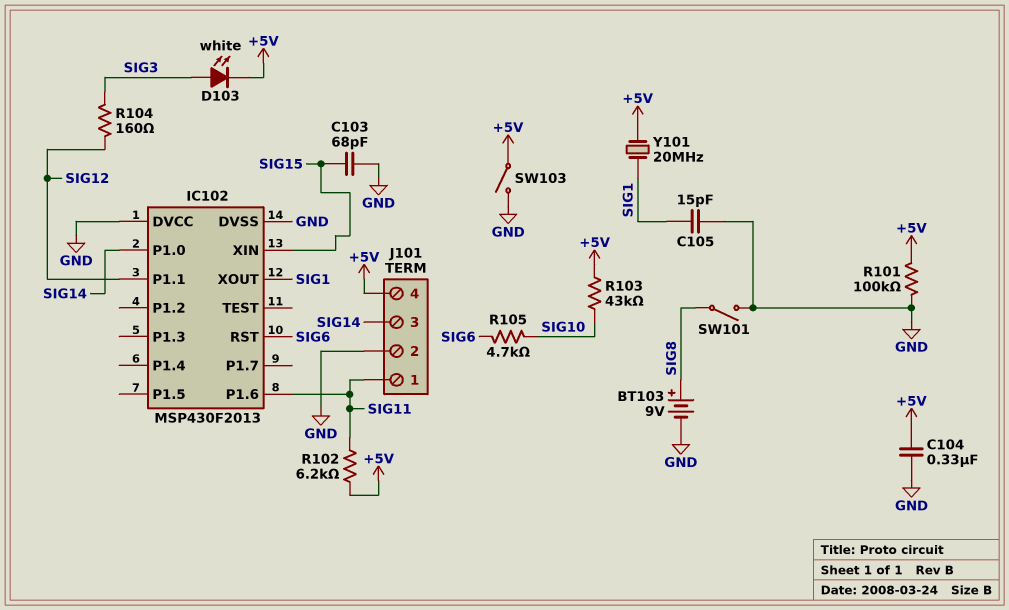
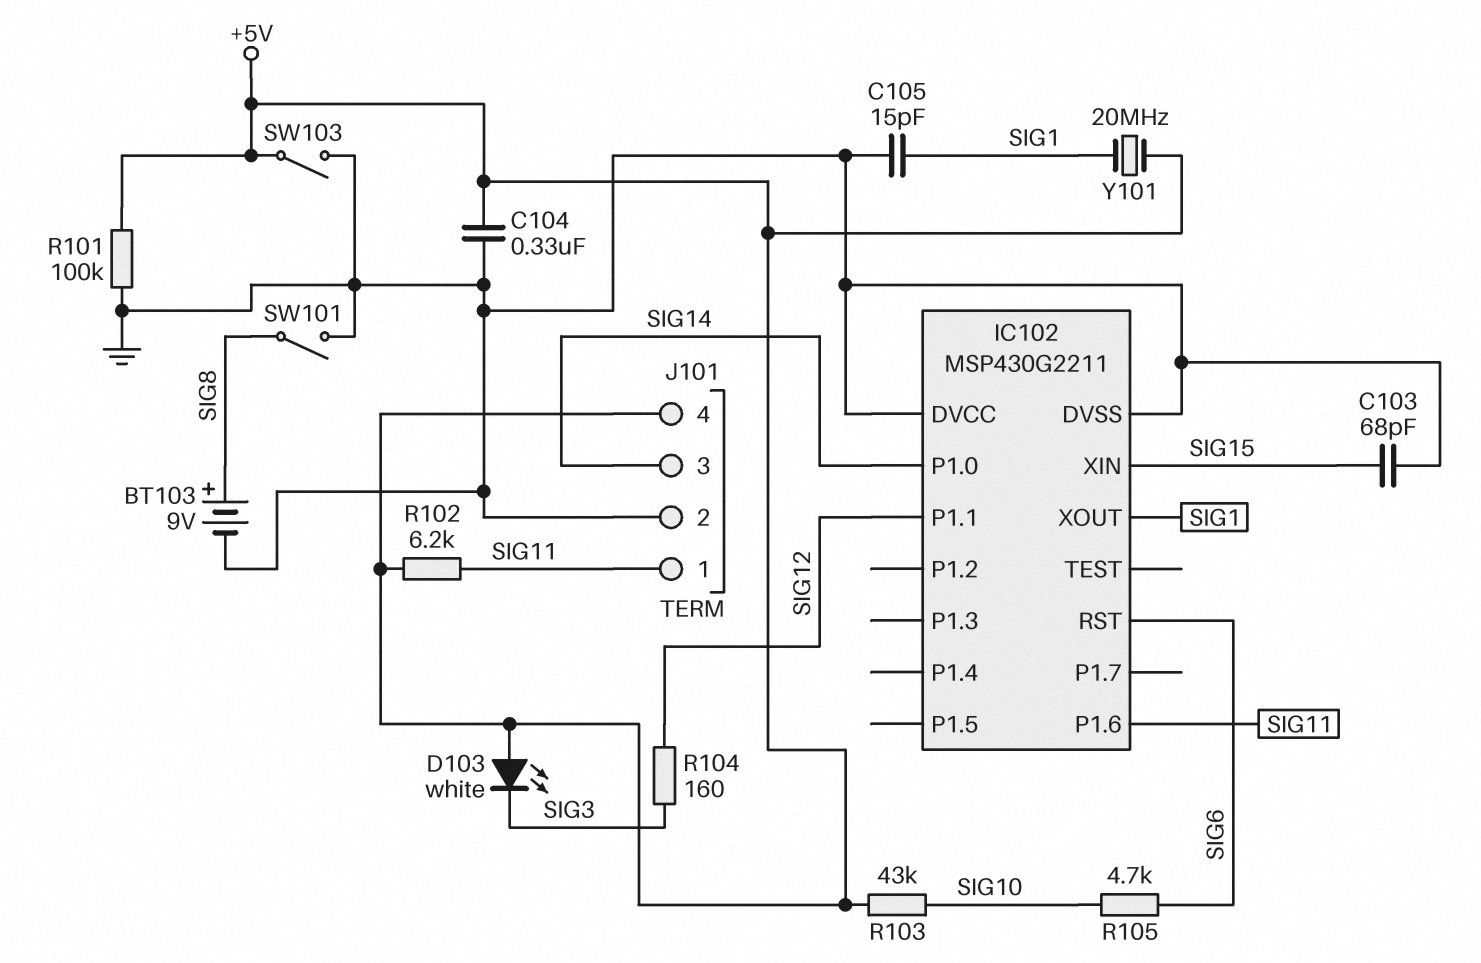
D103: LED white (A SIG3, K +5V) -> LED white (A +5V, K SIG3)
IC102: MSP430F2013 -> MSP430G2211

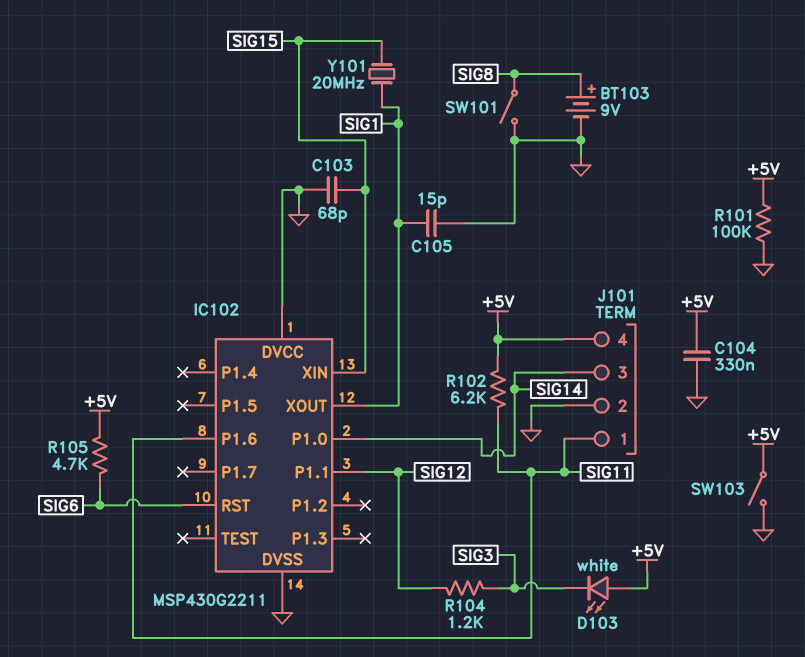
R103: 43k (+5V, SIG10) -> none
R104: 160 (SIG3, SIG12) -> 1.2k (SIG3, SIG12)
R105: 4.7k (SIG6, SIG10) -> 4.7k (+5V, SIG6)
Y101: 20MHz (+5V, SIG1) -> 20MHz (SIG1, SIG15)

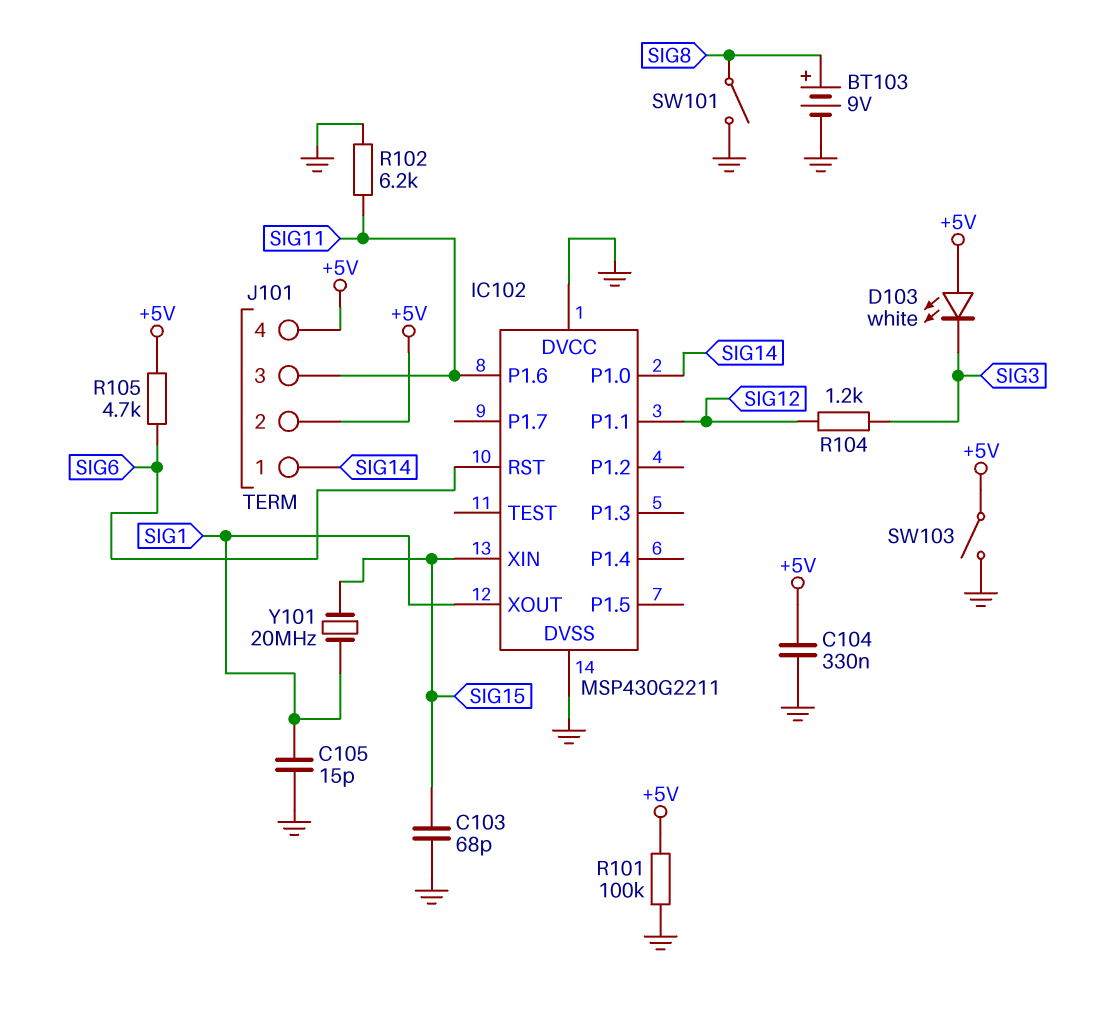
J101 pin 1: SIG11 -> SIG14
J101 pin 2: GND -> +5V
J101 pin 3: SIG14 -> SIG11
R102: 6.2k (+5V, SIG11) -> 6.2k (GND, SIG11)

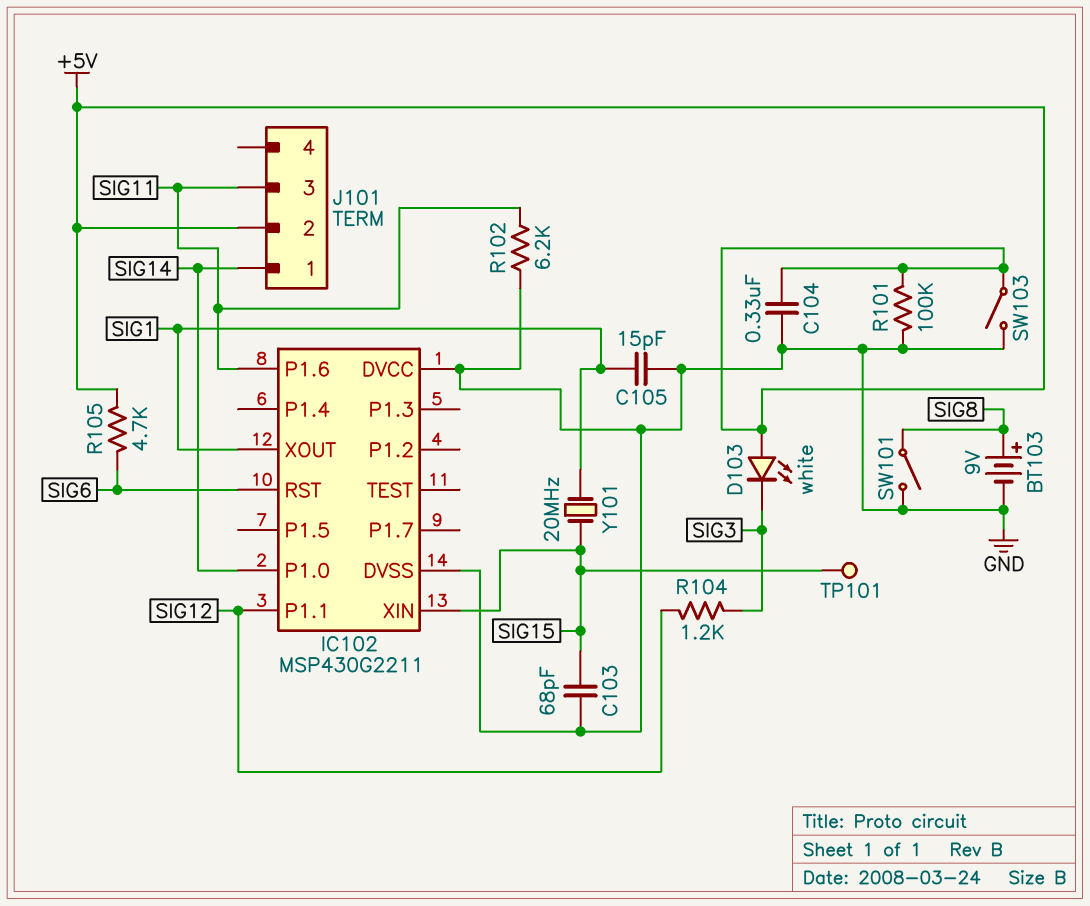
J101 pin 4: +5V -> none
TP101: none -> test point (SIG15)

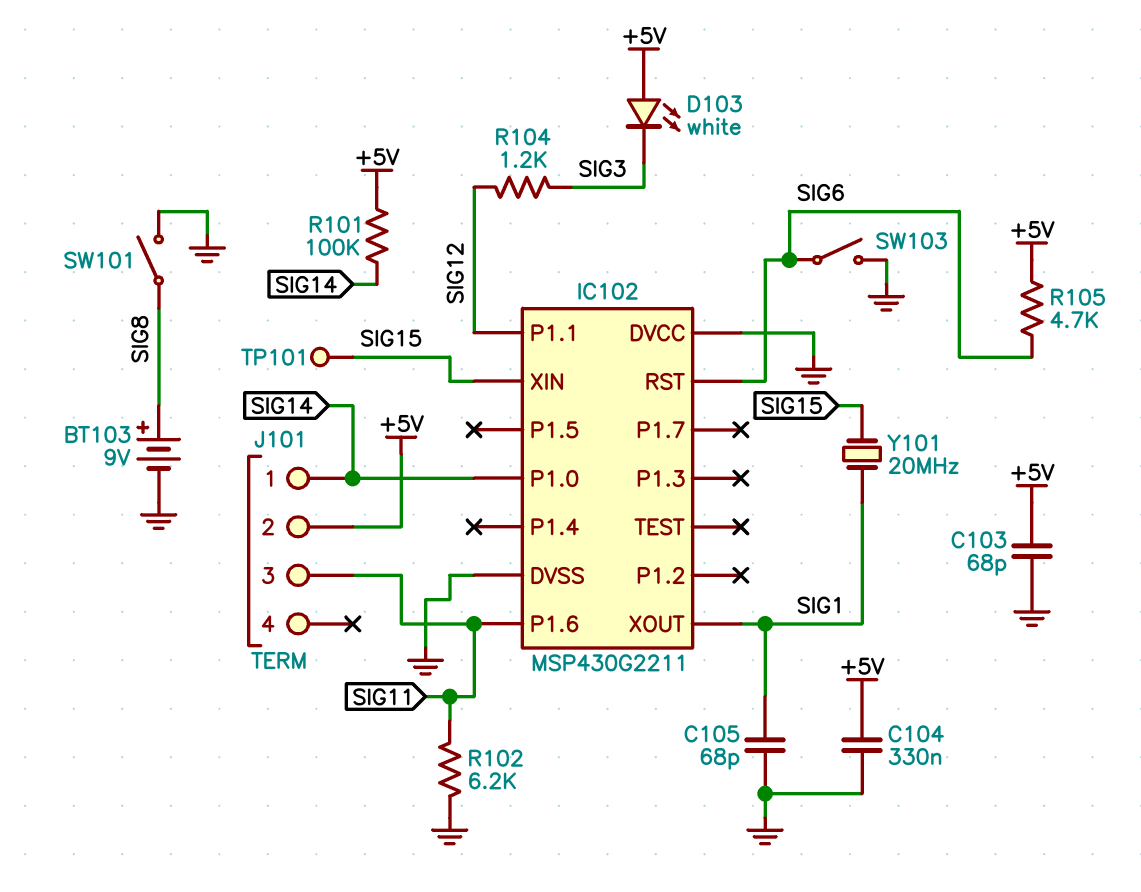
C103: 68pF (GND, SIG15) -> 68pF (+5V, GND)
C105: 15pF (GND, SIG1) -> 68pF (GND, SIG1)
R101: 100k (+5V, GND) -> 100k (+5V, SIG14)
SW103: switch (+5V, GND) -> switch (GND, SIG6)

